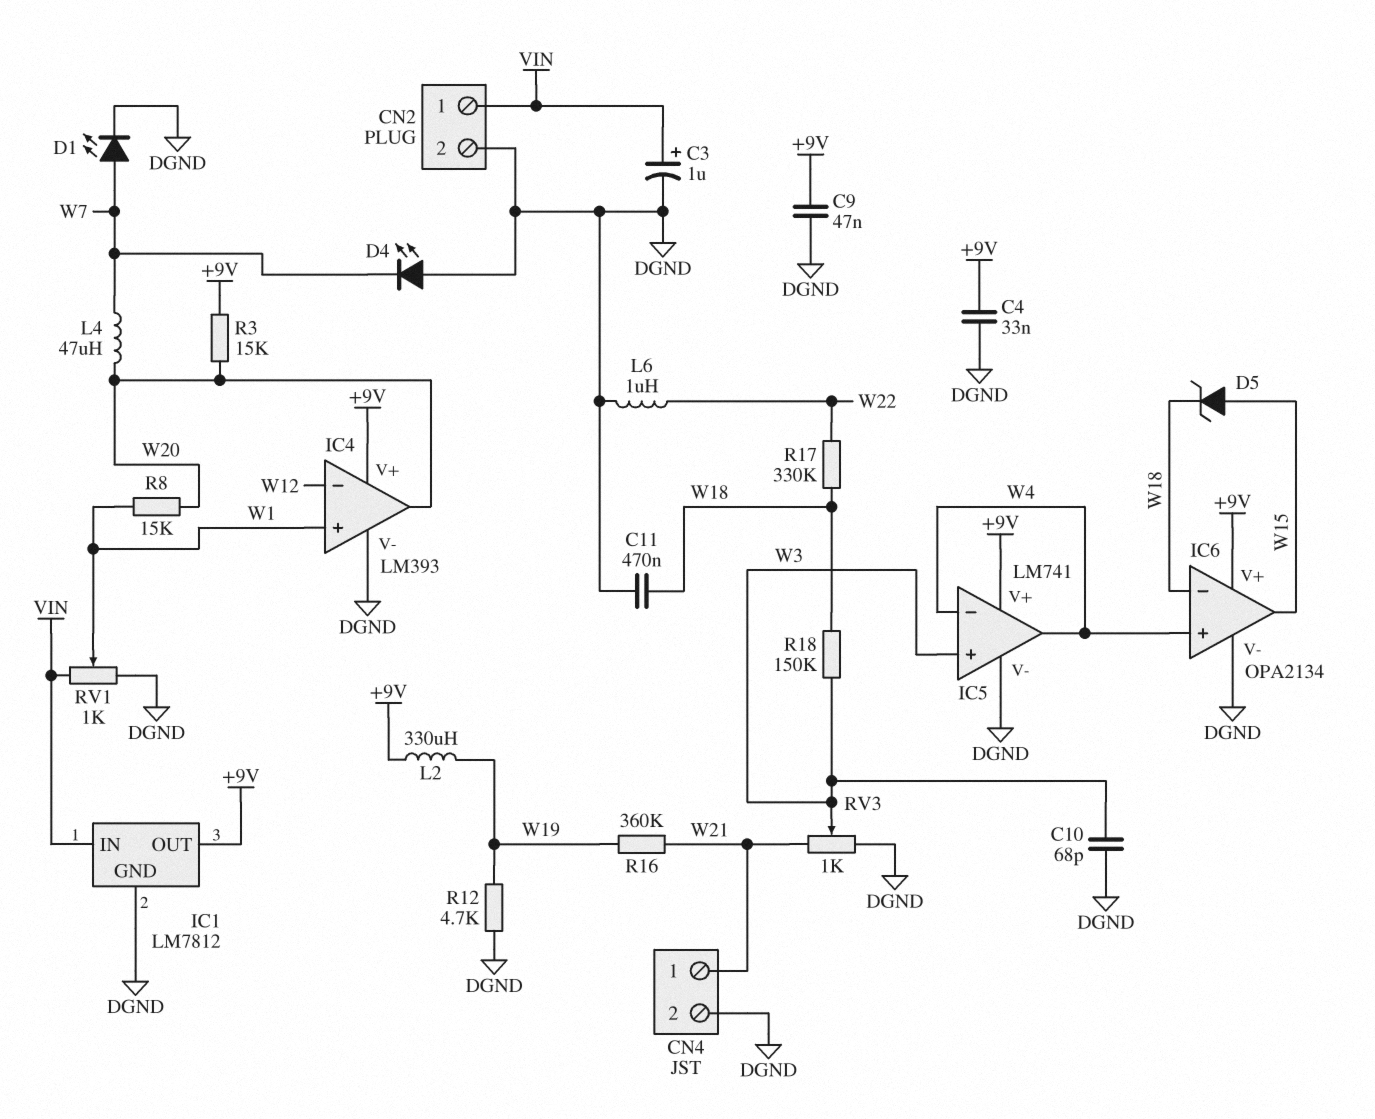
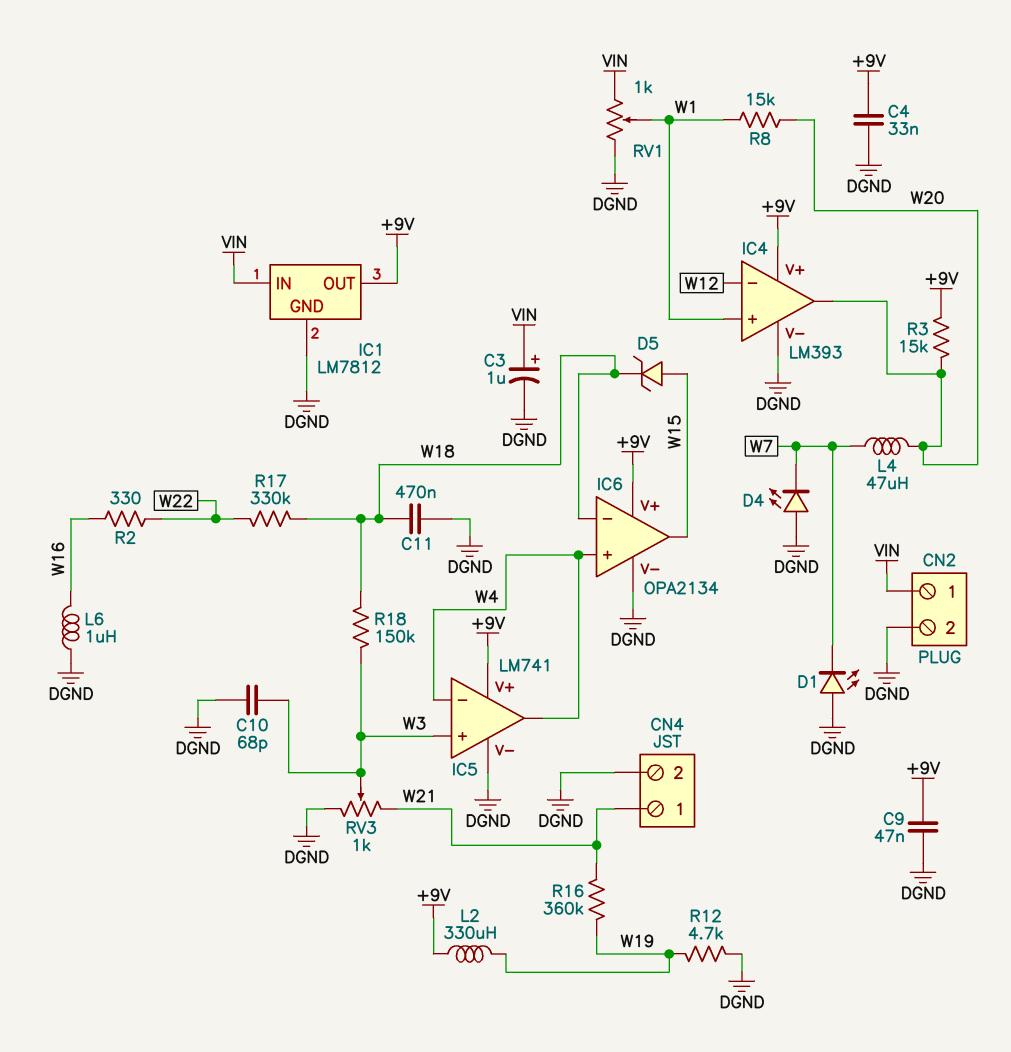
D1: LED (A W7, K DGND) -> LED (A DGND, K W7)
L6: 1uH (DGND, W22) -> 1uH (DGND, W16)
R2: none -> 330 (W16, W22)

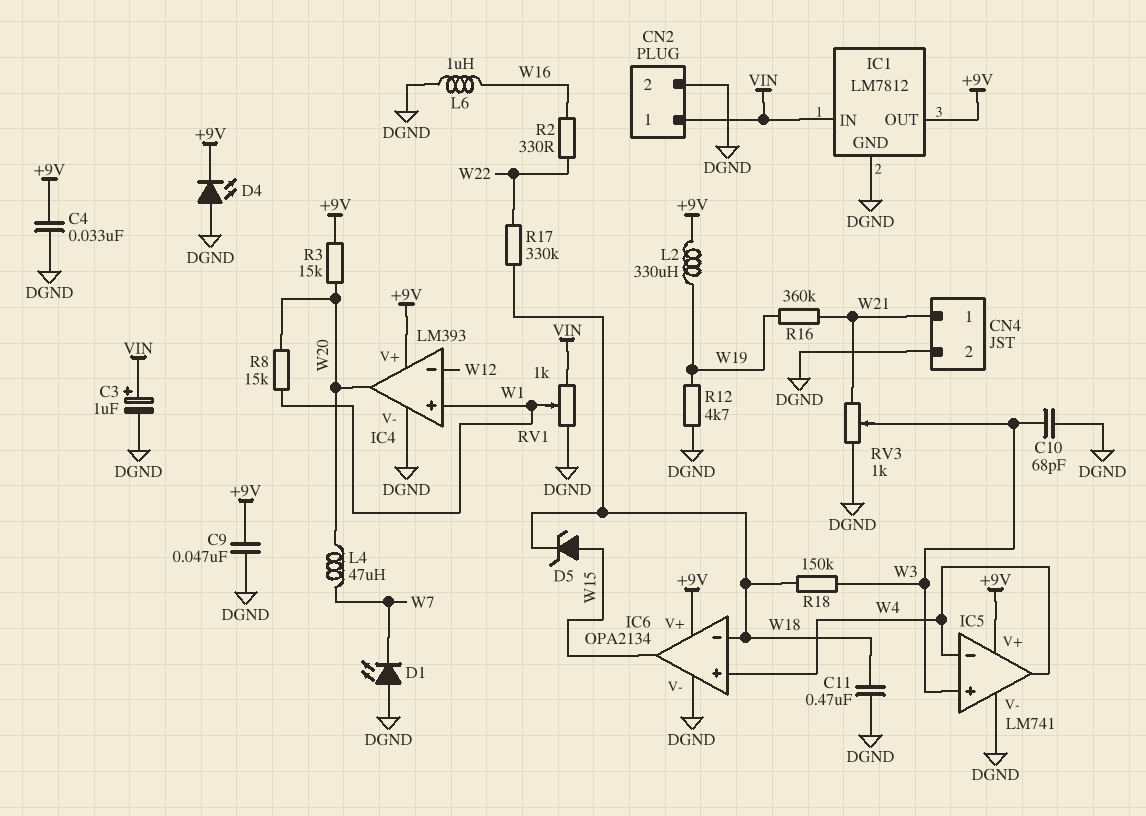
D4: LED (A DGND, K W7) -> LED (A DGND, K +9V)

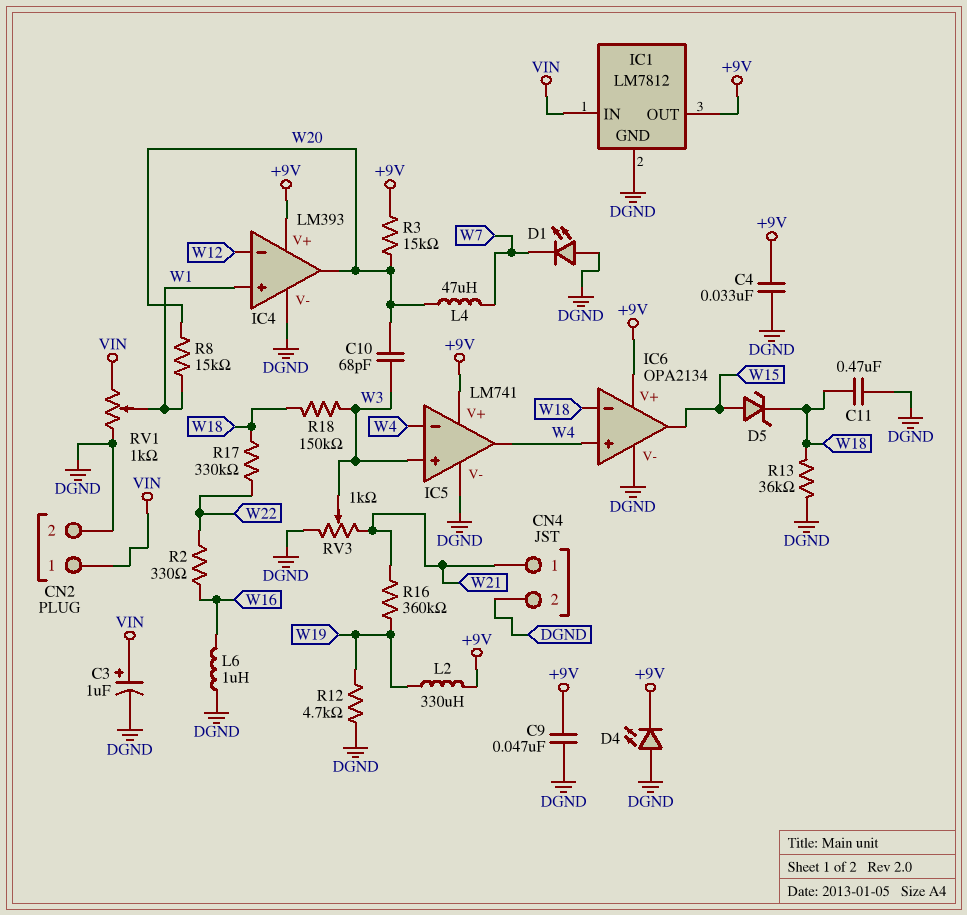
C10: 68pF (DGND, W3) -> 68pF (W3, W20)
R13: none -> 36k (DGND, W18)

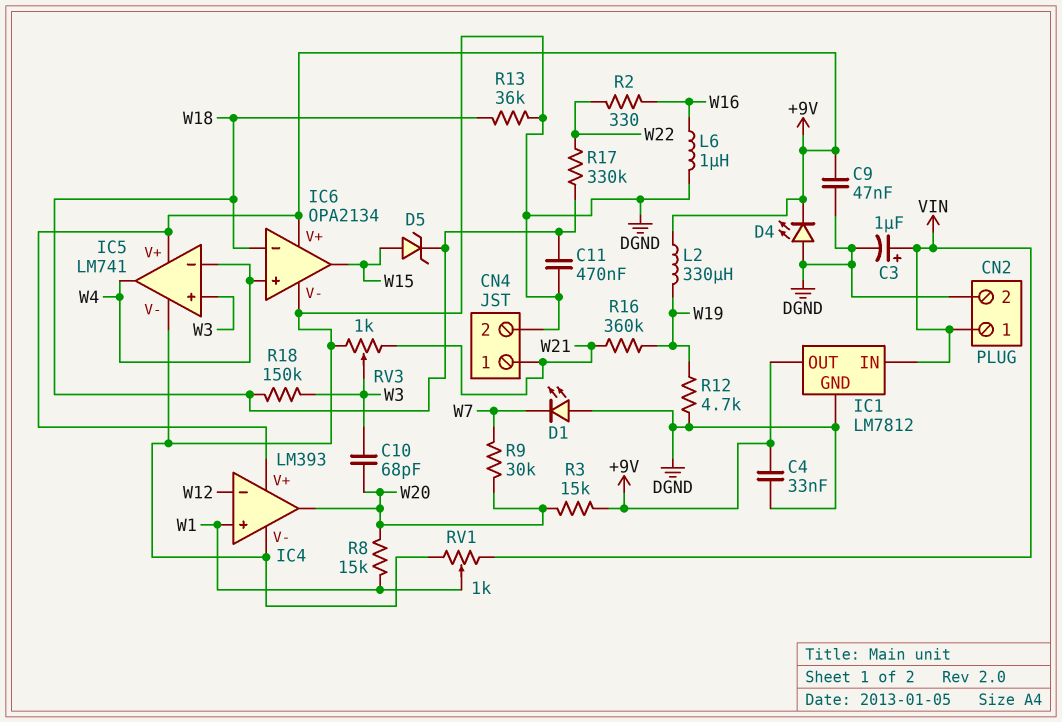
L4: 47uH (W7, W20) -> none
R9: none -> 30k (W7, W20)

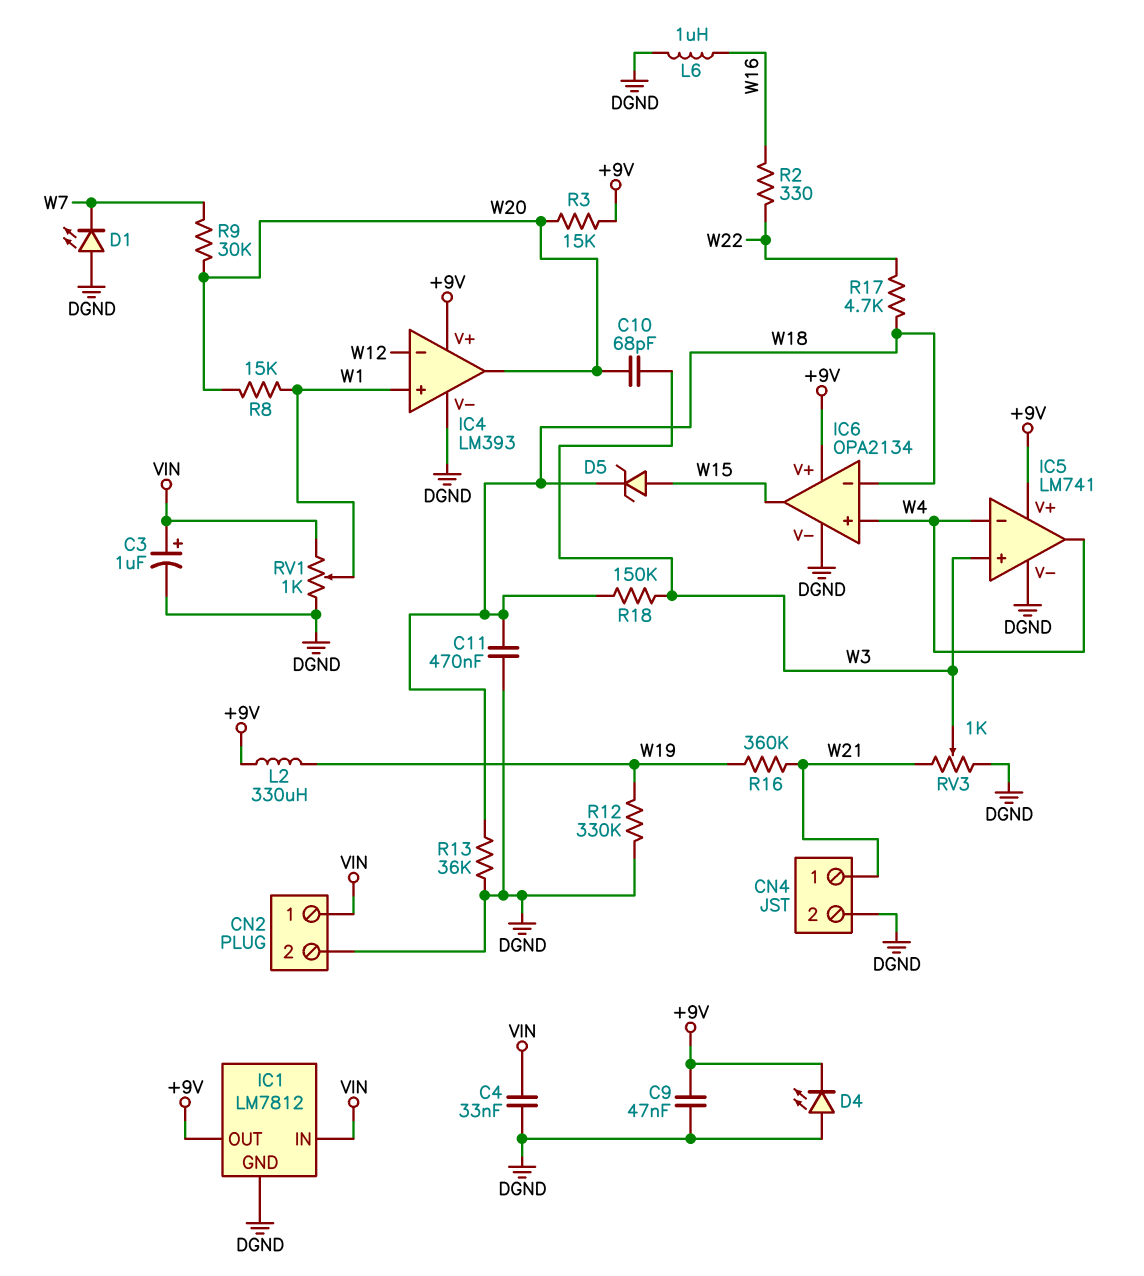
C4: 33nF (+9V, DGND) -> 33nF (DGND, VIN)
R12: 4.7k (DGND, W19) -> 330k (DGND, W19)
R17: 330k (W18, W22) -> 4.7k (W18, W22)

